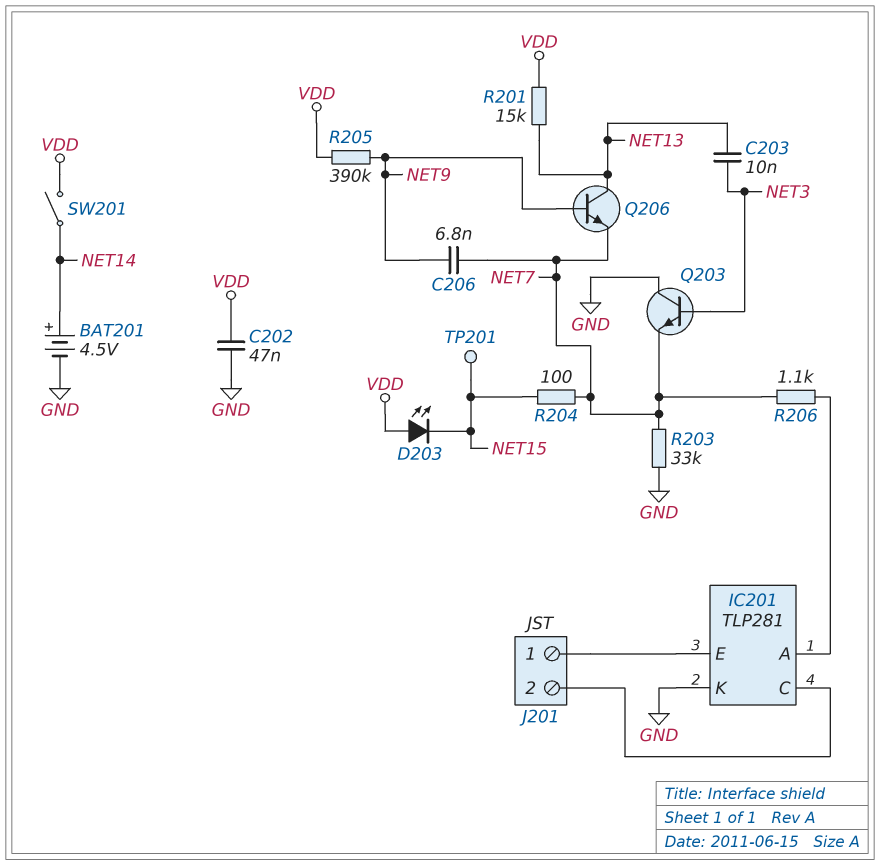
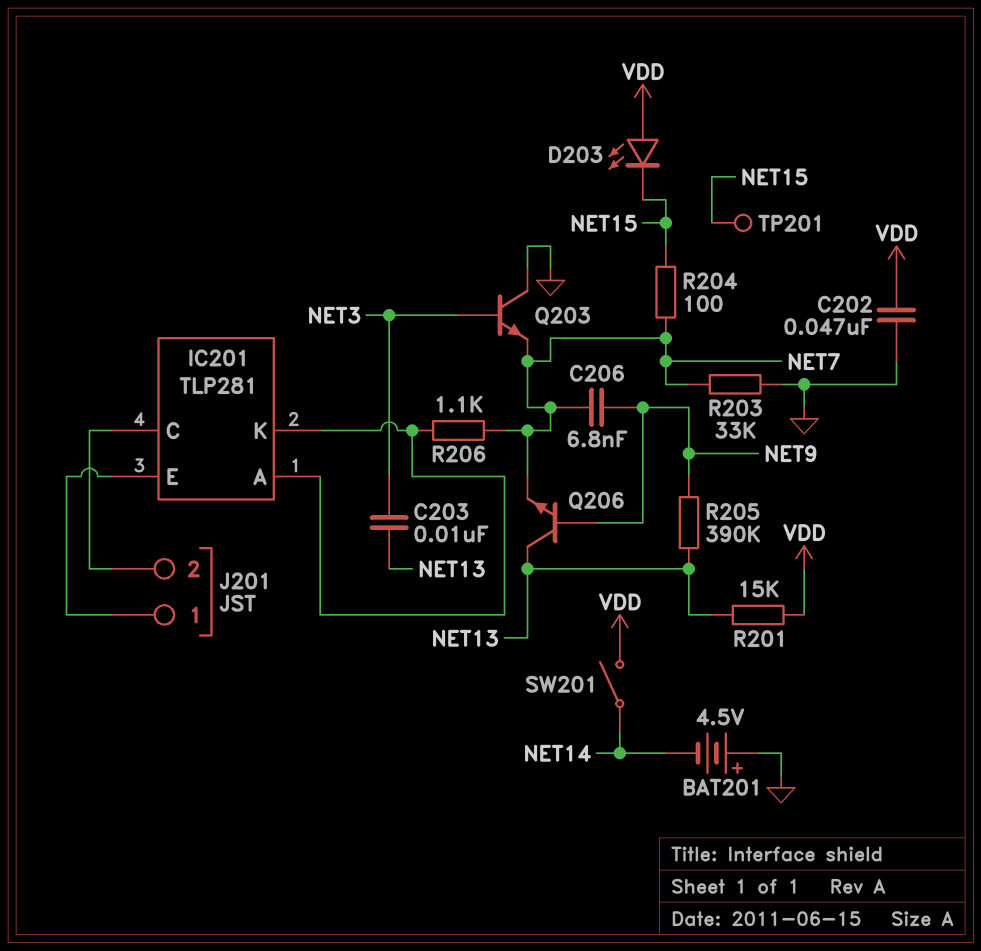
BAT201: 4.5V (plus NET14, minus GND) -> 4.5V (plus GND, minus NET14)
IC201 pin K: GND -> IC201/A
R205: 390k (NET9, VDD) -> 390k (NET9, NET13)

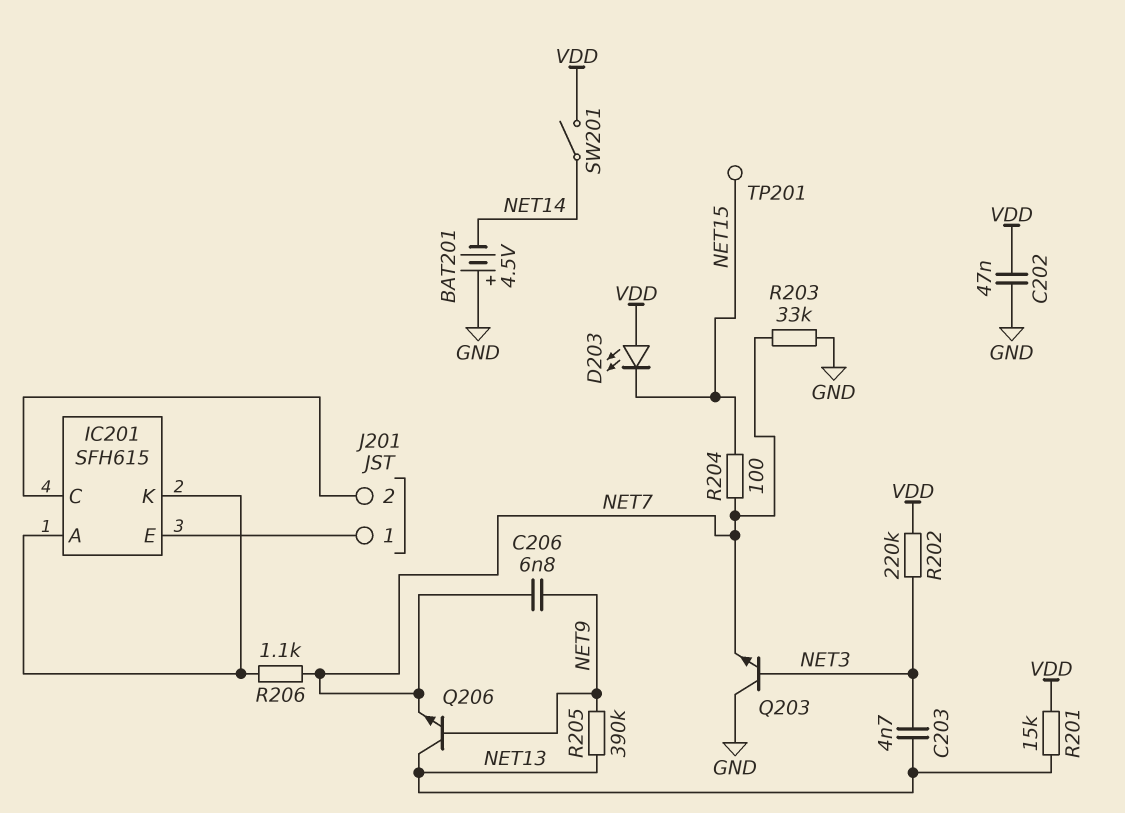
C203: 10nF (NET3, NET13) -> 4.7nF (NET3, NET13)
IC201: TLP281 -> SFH615
R202: none -> 220k (NET3, VDD)

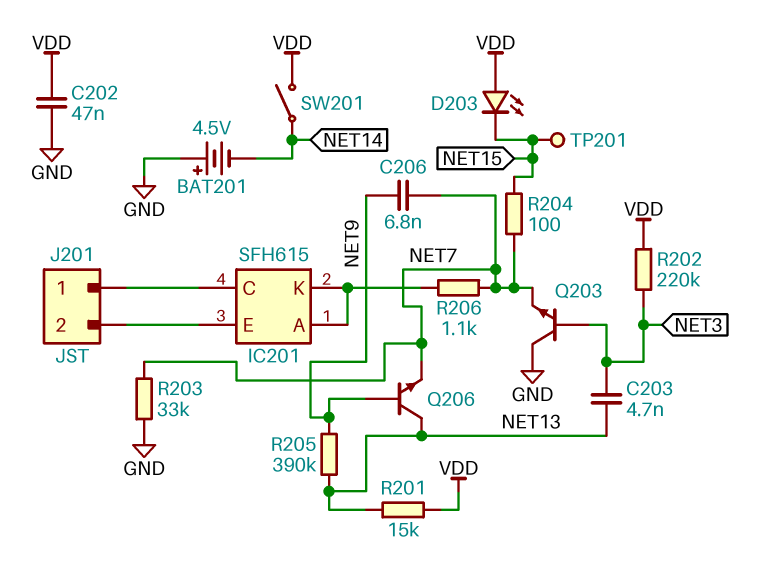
J201 pin 1: IC201/E -> IC201/C
J201 pin 2: IC201/C -> IC201/E

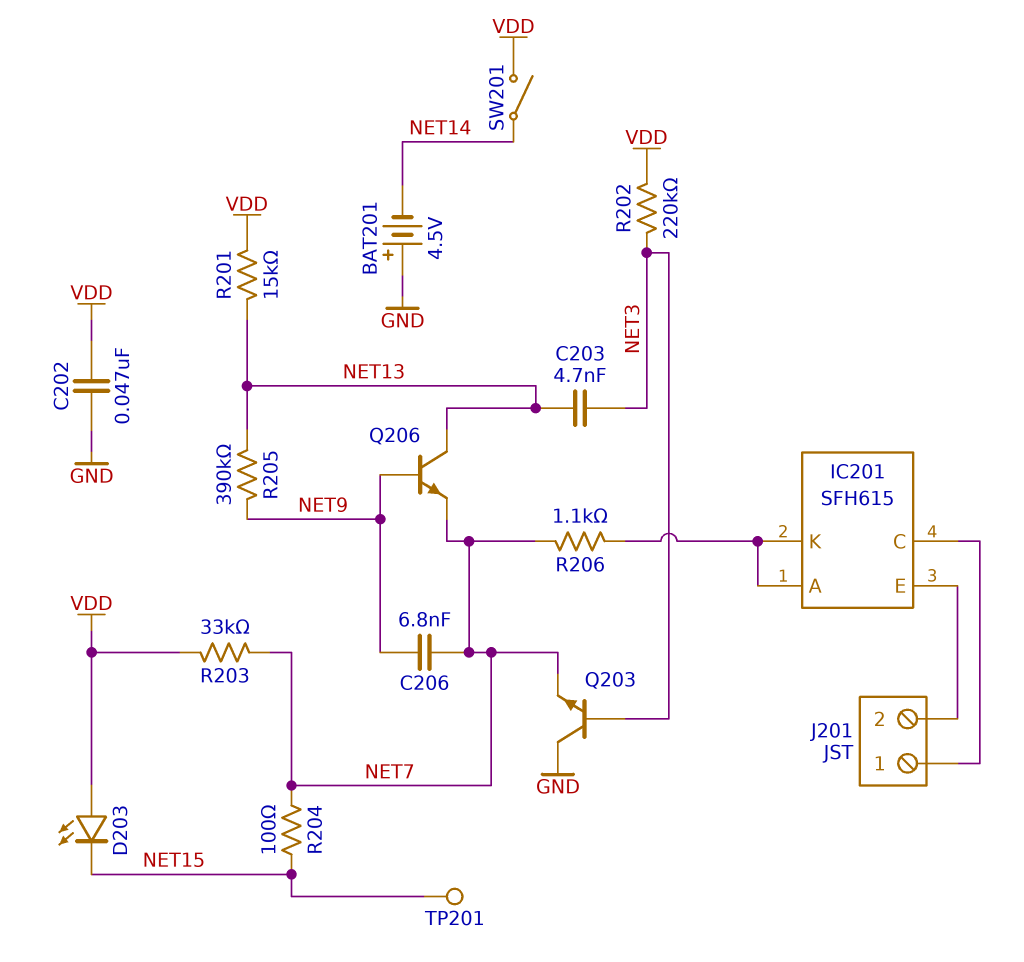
R203: 33k (GND, NET7) -> 33k (NET7, VDD)

